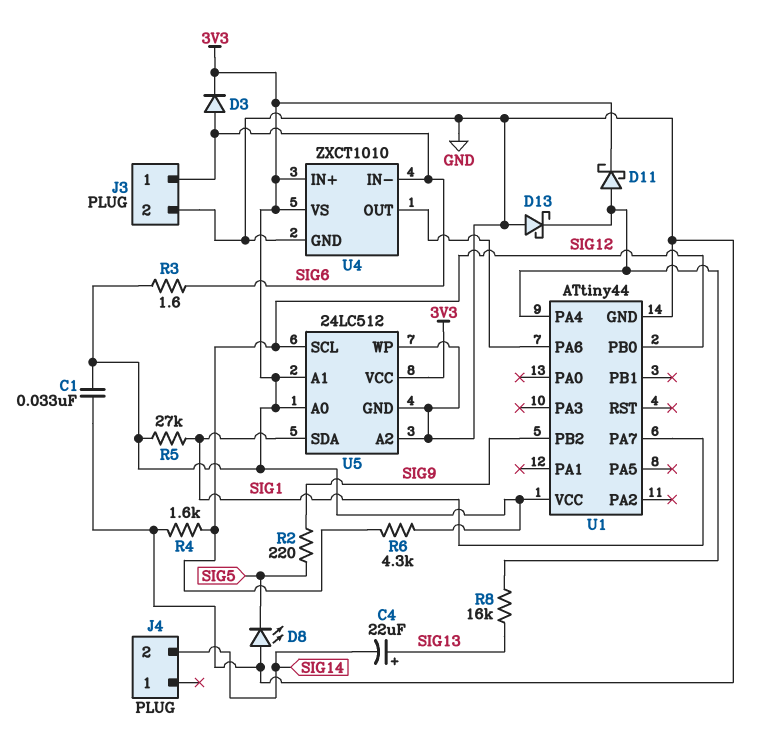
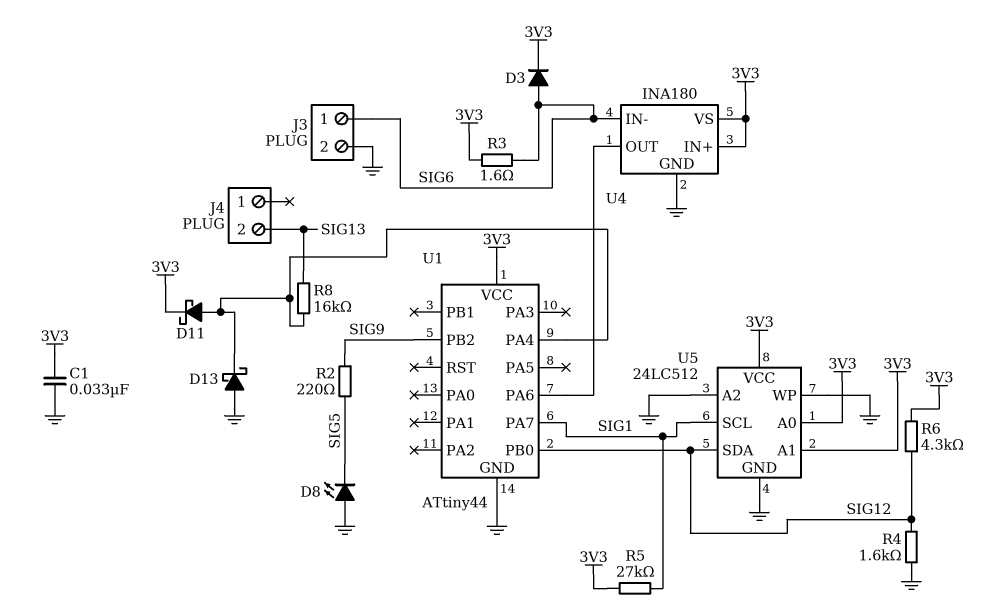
C4: 22uF (plus SIG13, minus SIG14) -> none
J4 pin 2: SIG14 -> SIG13
U4: ZXCT1010 -> INA180
U5 pin SCL: SIG12 -> SIG1
U5 pin SDA: SIG1 -> SIG12

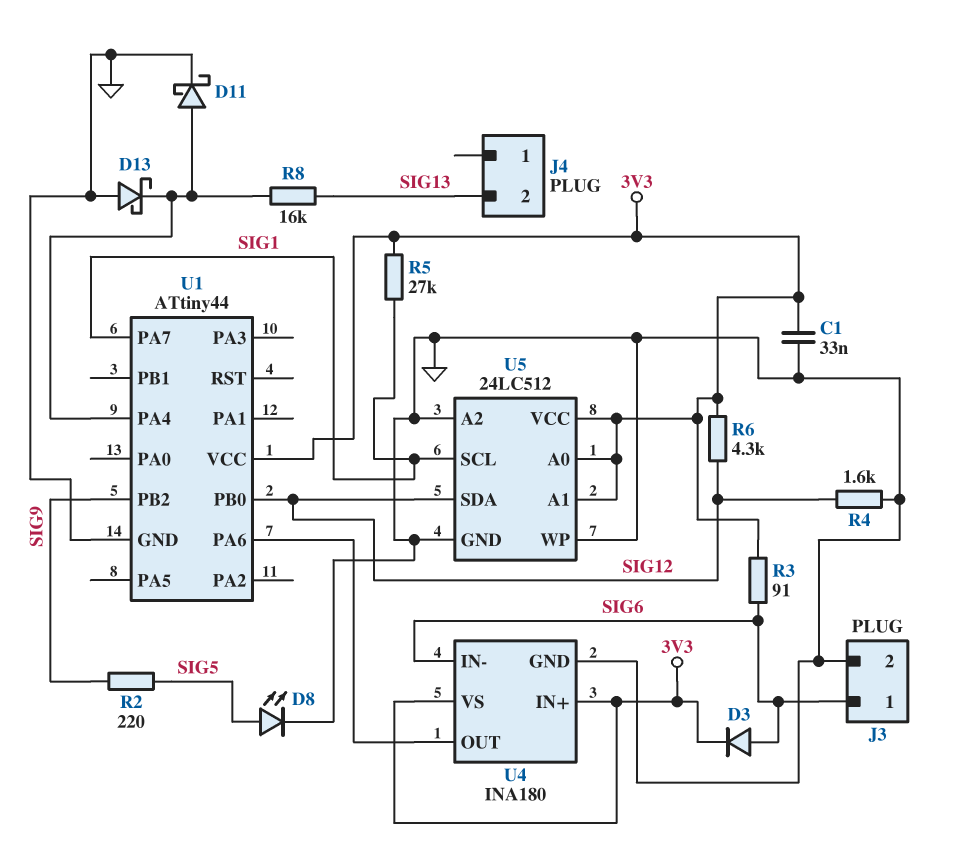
D8: LED (A GND, K SIG5) -> LED (A SIG5, K GND)
D11: schottky (A U1/PA4, K 3V3) -> schottky (A U1/PA4, K GND)
R3: 1.6 (3V3, SIG6) -> 91 (3V3, SIG6)

